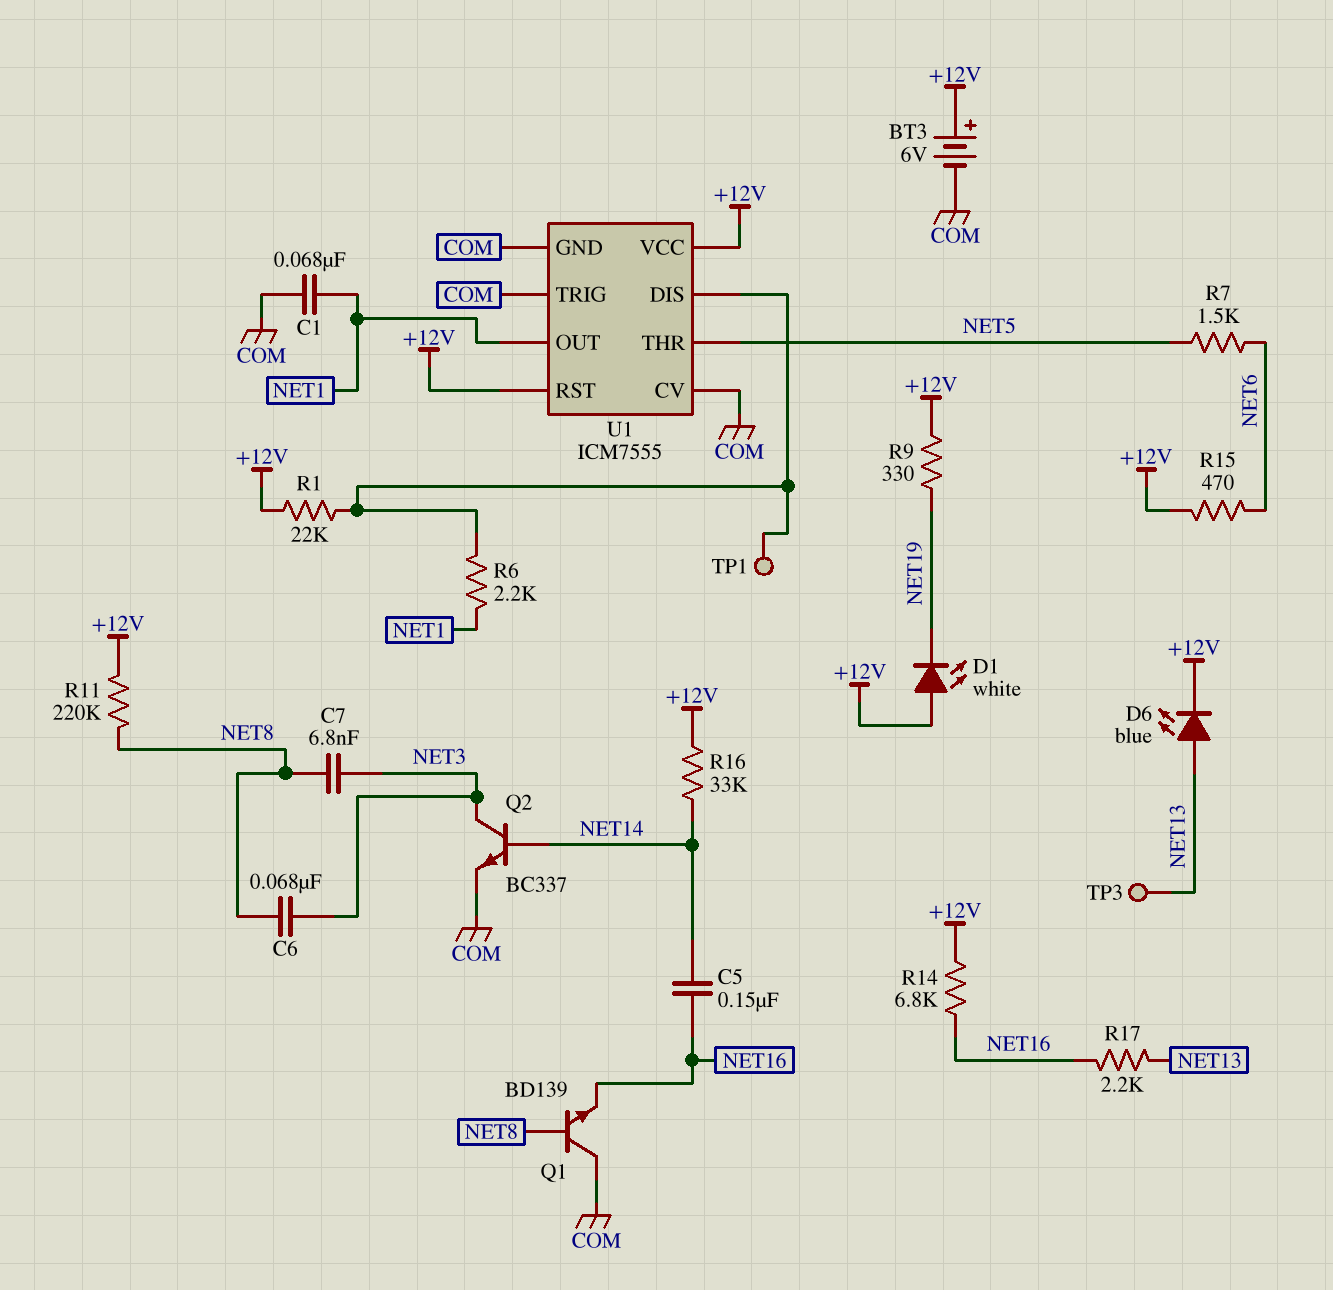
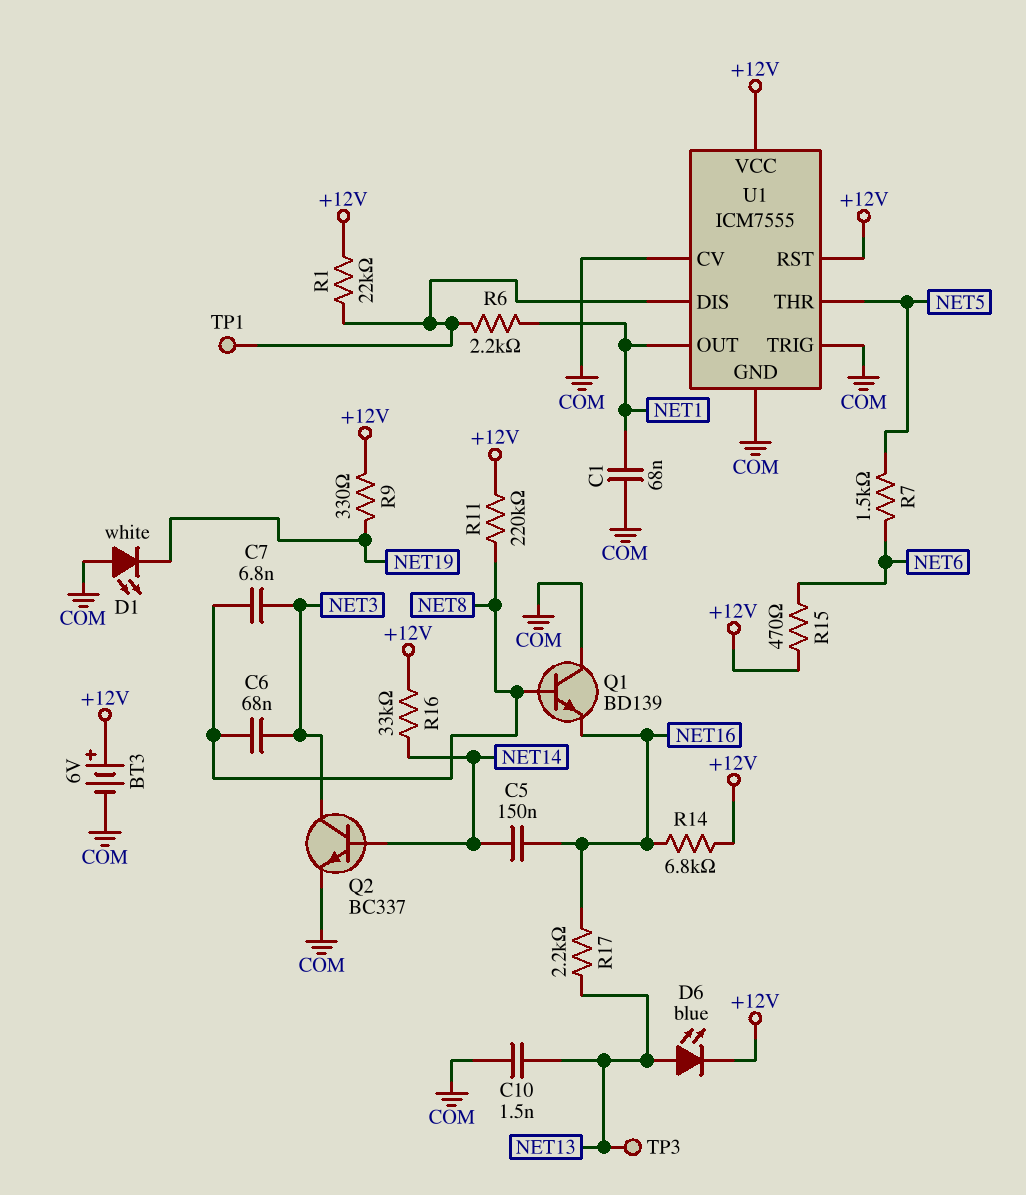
C10: none -> 1.5nF (COM, NET13)
D1: LED white (A +12V, K NET19) -> LED white (A COM, K NET19)

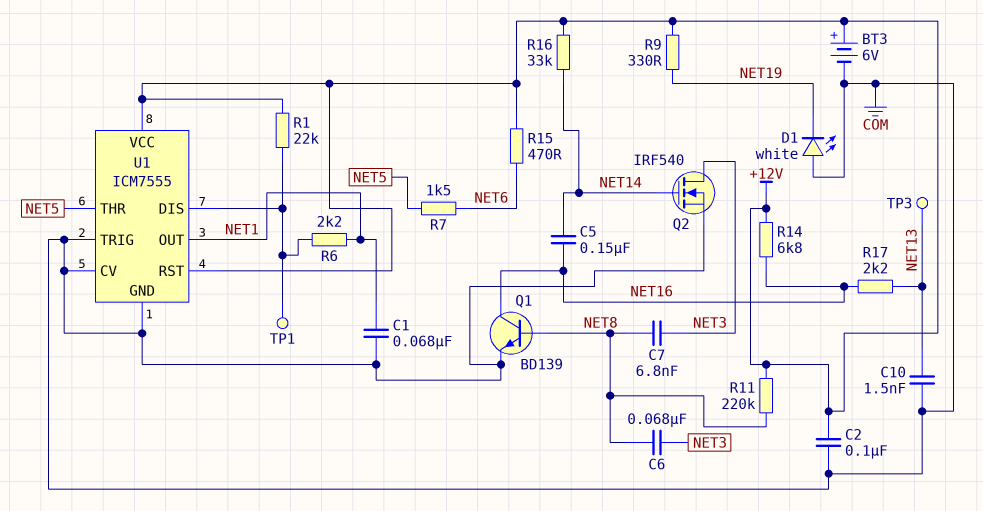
C2: none -> 100nF (+12V, COM)
D6: LED blue (A NET13, K +12V) -> none
Q1: NPN BD139 (B NET8, C COM, E NET16) -> NPN BD139 (B NET8, C NET16, E COM)
Q2: NPN BC337 (B NET14, C NET3, E COM) -> NMOS IRF540 (G NET14, D NET3, S COM)

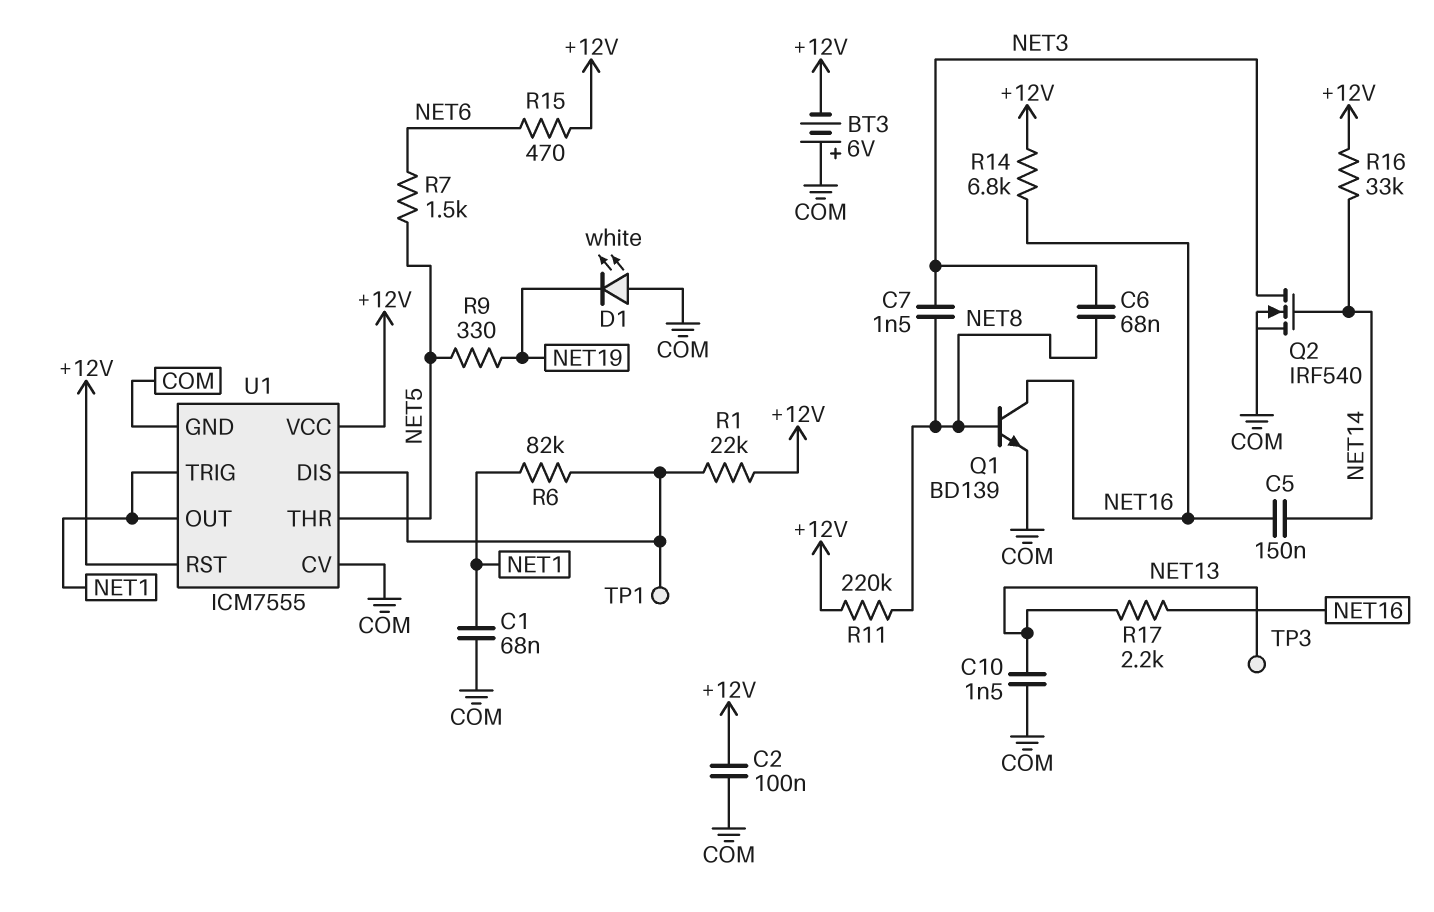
BT3: 6V (plus +12V, minus COM) -> 6V (plus COM, minus +12V)
C7: 6.8nF (NET3, NET8) -> 1.5nF (NET3, NET8)
R6: 2.2k (NET1, U1/DIS) -> 82k (NET1, U1/DIS)
R9: 330 (+12V, NET19) -> 330 (NET5, NET19)
U1 pin TRIG: COM -> NET1

